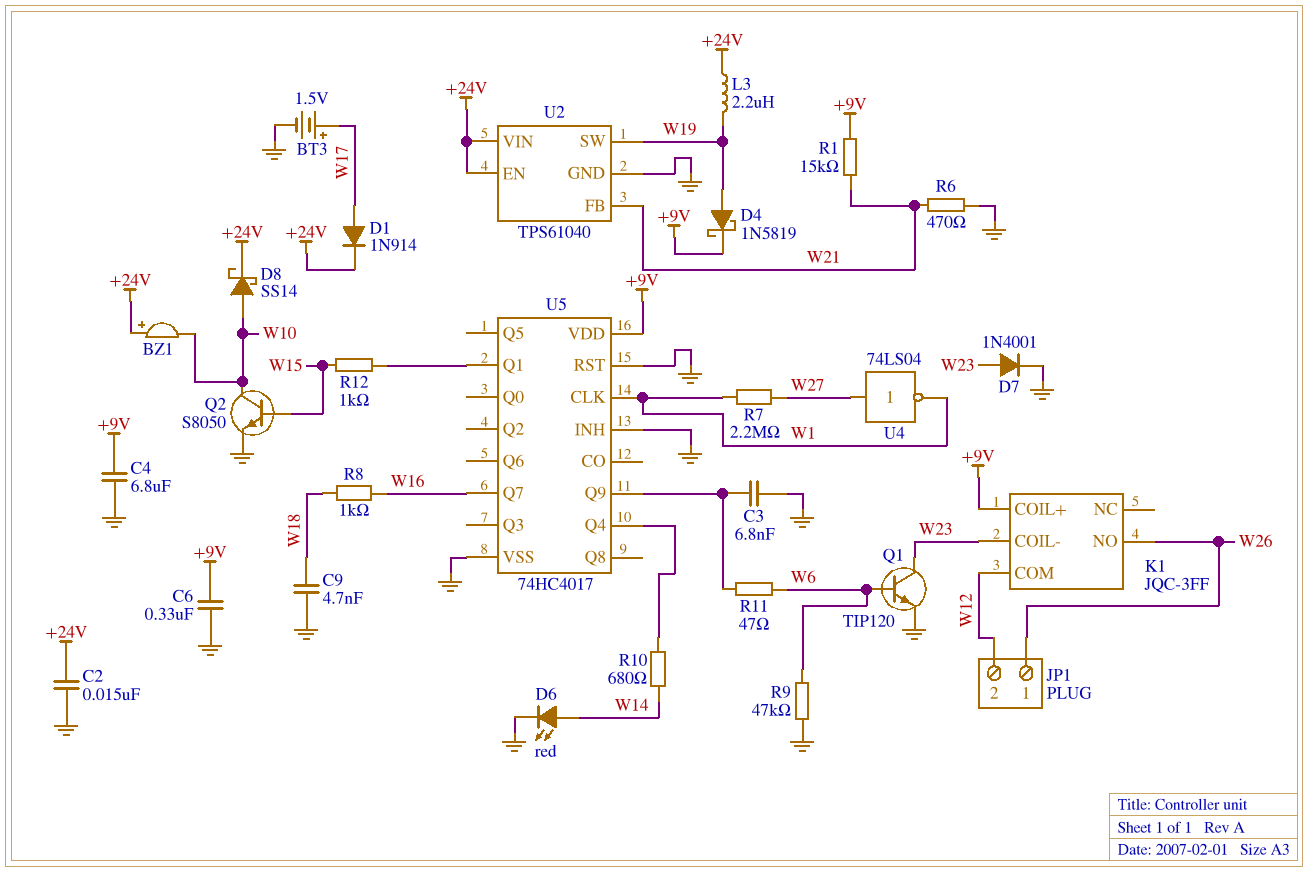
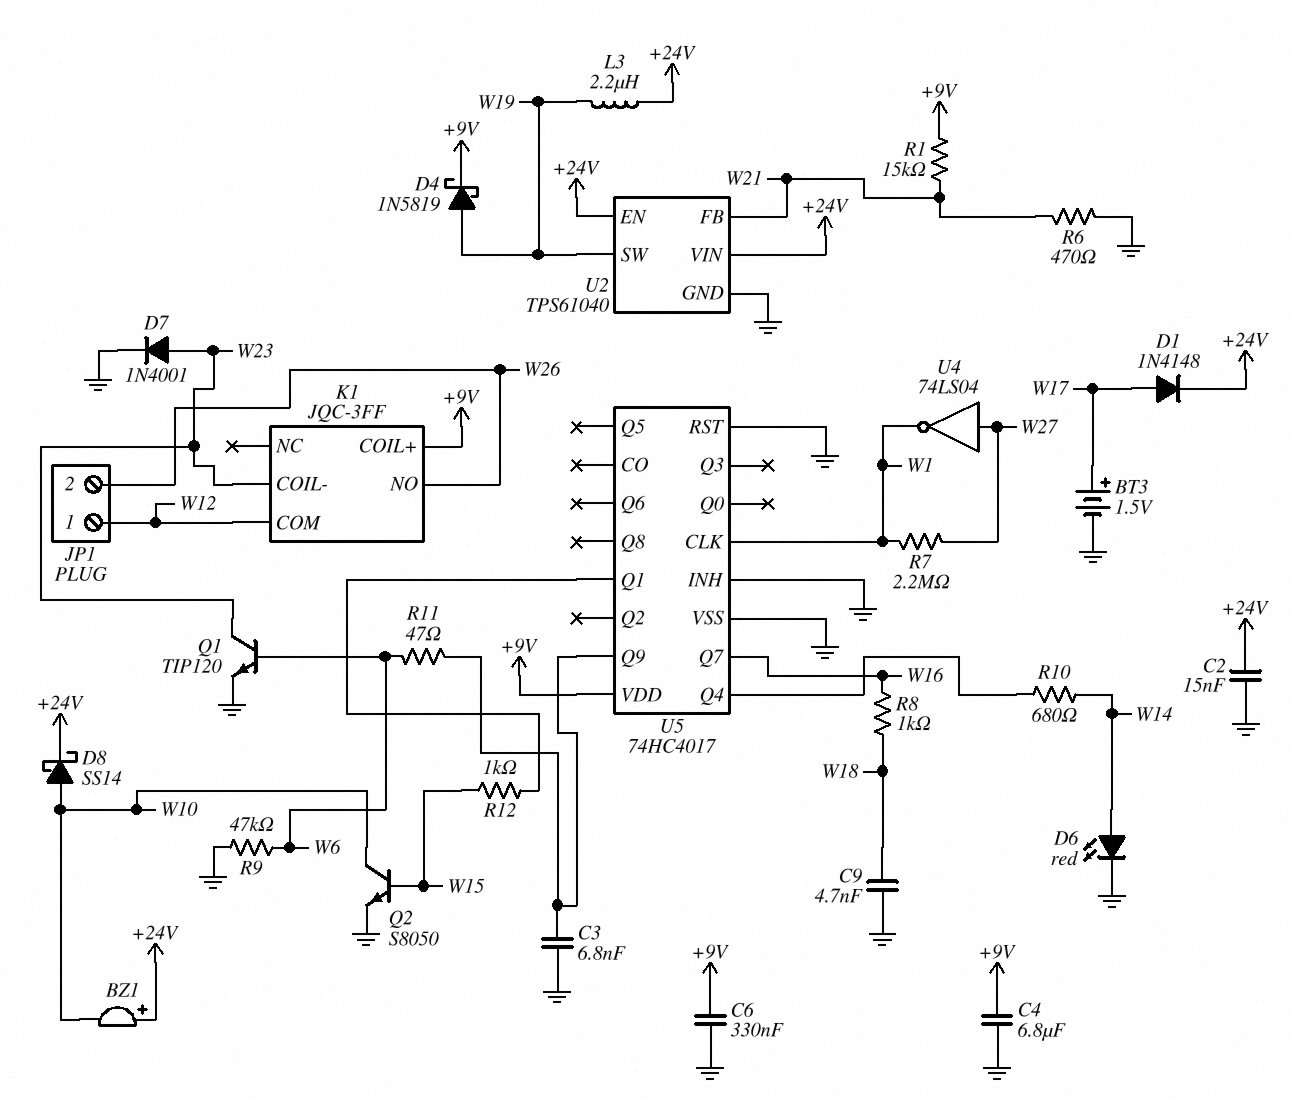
D1: diode 1N914 (A W17, K +24V) -> diode 1N4148 (A W17, K +24V)
JP1 pin 1: W26 -> W12
JP1 pin 2: W12 -> W26

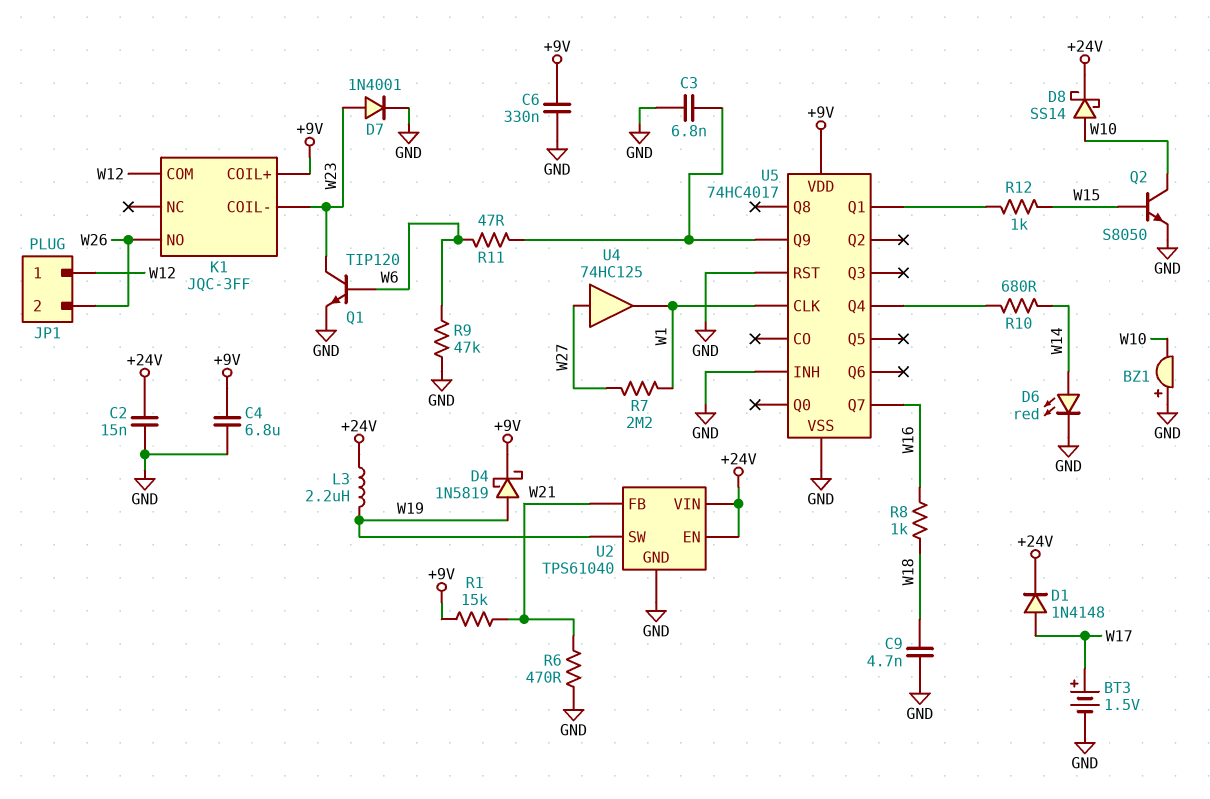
BZ1: buzzer (plus +24V, minus W10) -> buzzer (plus GND, minus W10)
U4: NOT 74LS04 (in W27, out W1) -> buffer 74HC125 (in W27, out W1)

